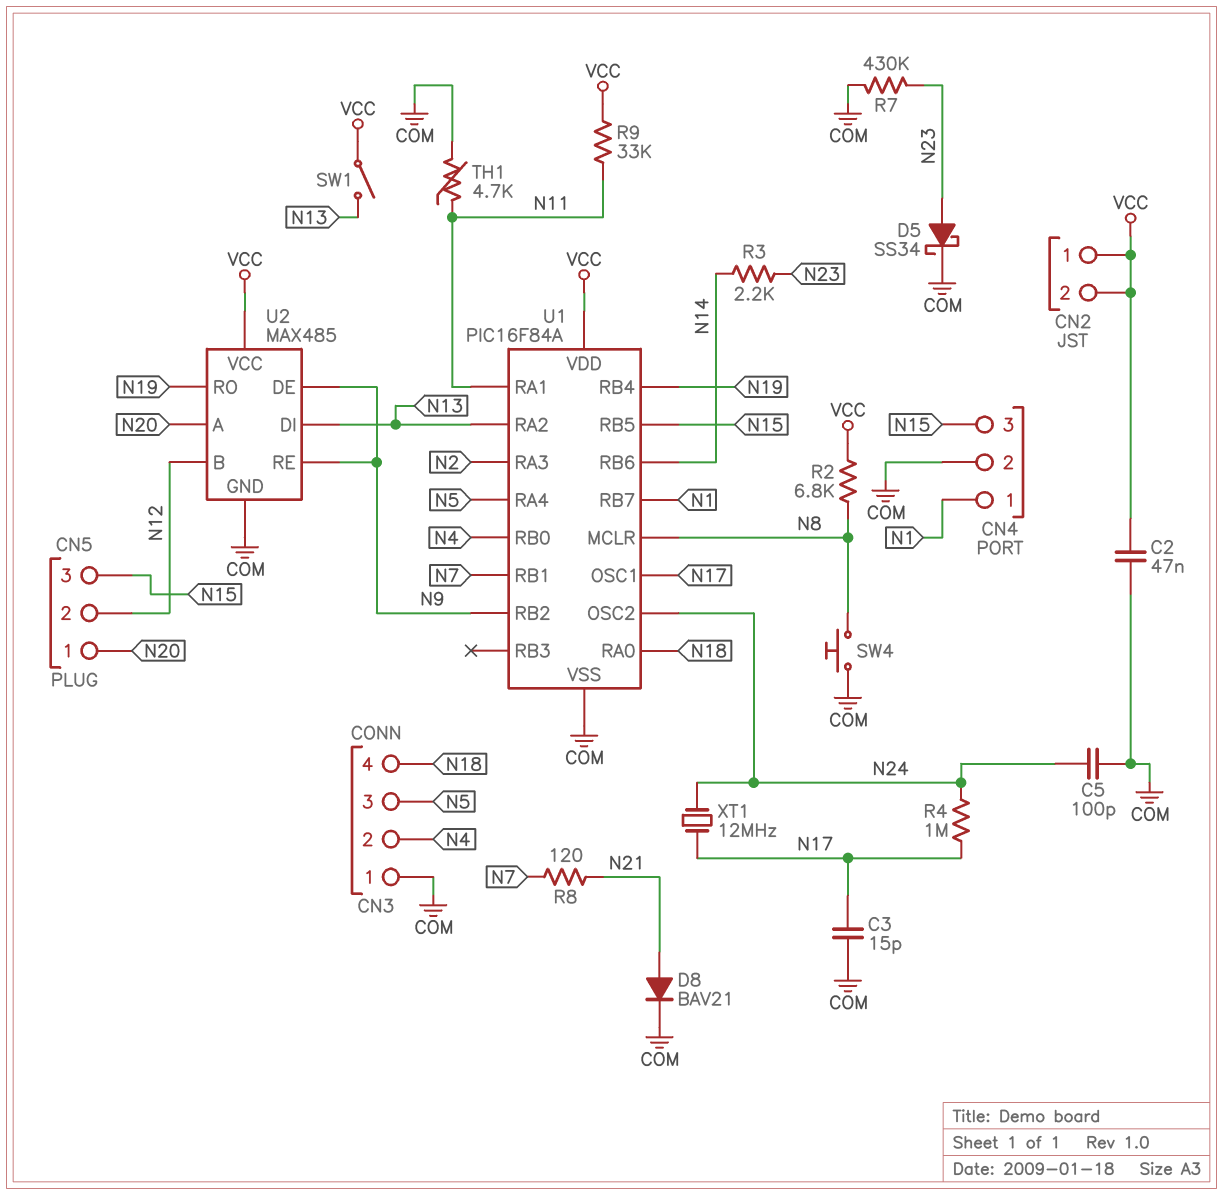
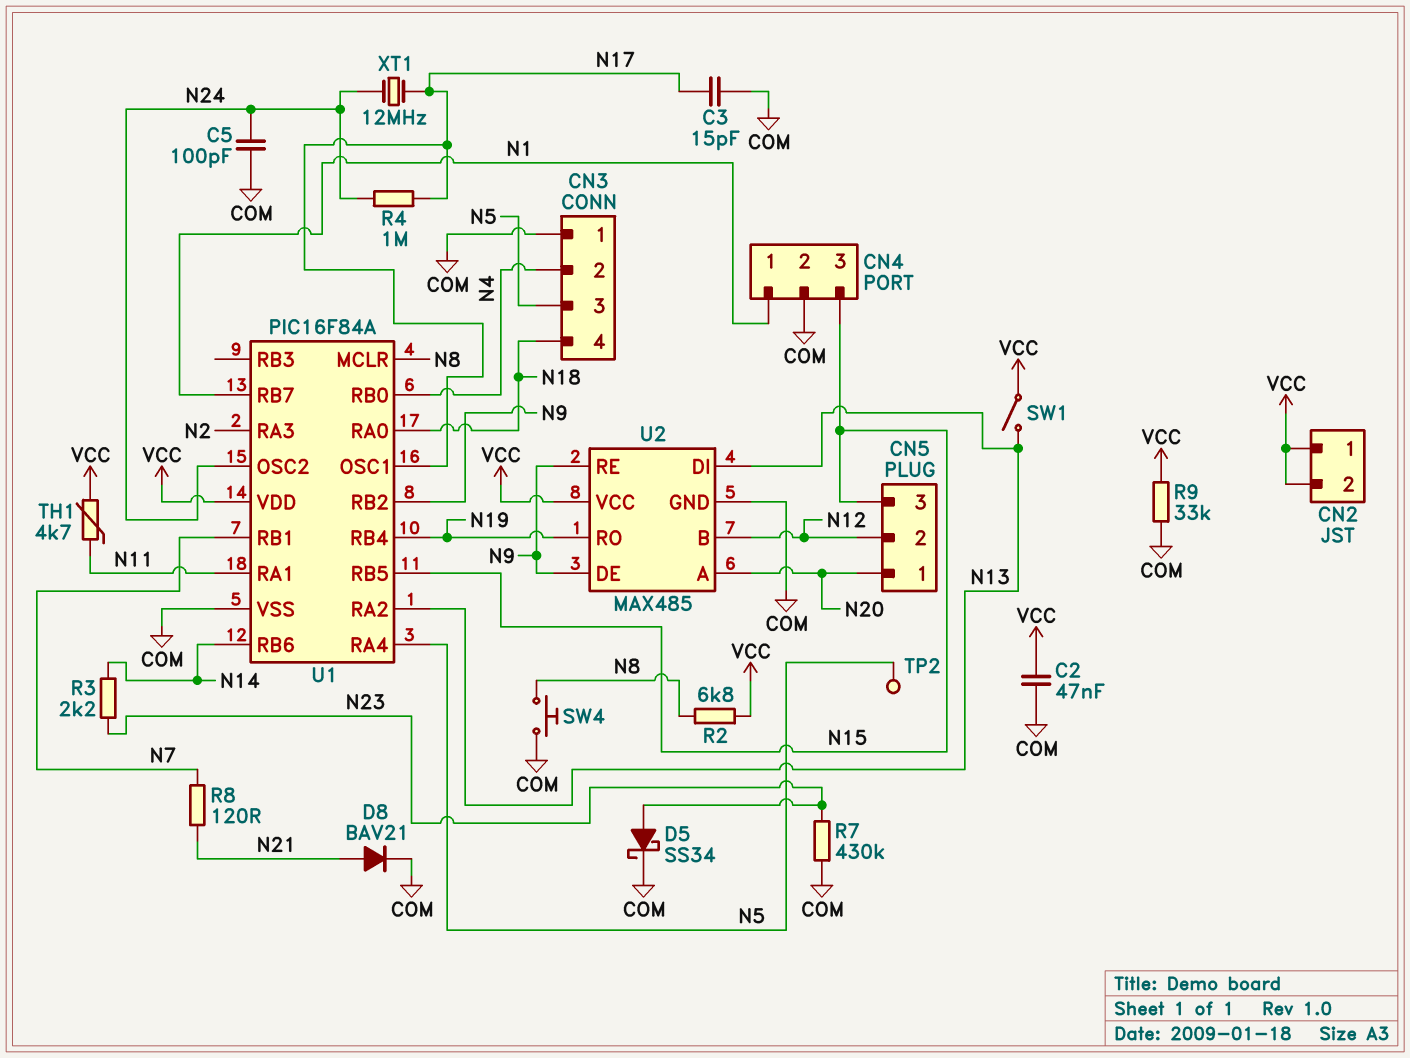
R9: 33k (N11, VCC) -> 33k (COM, VCC)
TH1: 4.7k (COM, N11) -> 4.7k (N11, VCC)
TP2: none -> test point (N5)

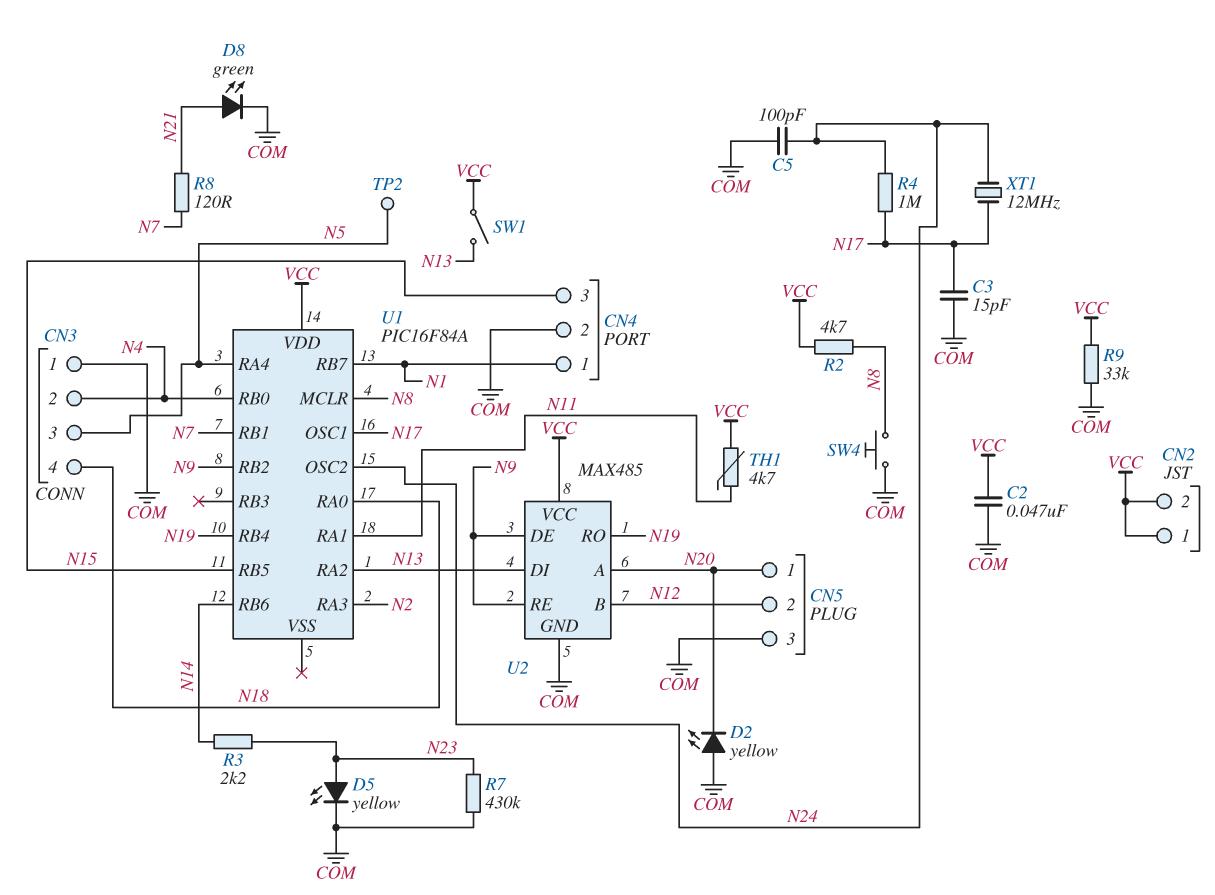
CN5 pin 3: N15 -> COM
D2: none -> LED yellow (A COM, K N20)
D5: schottky SS34 (A N23, K COM) -> LED yellow (A N23, K COM)
D8: diode BAV21 (A N21, K COM) -> LED green (A N21, K COM)
R2: 6.8k (N8, VCC) -> 4.7k (N8, VCC)
U1 pin VSS: COM -> none

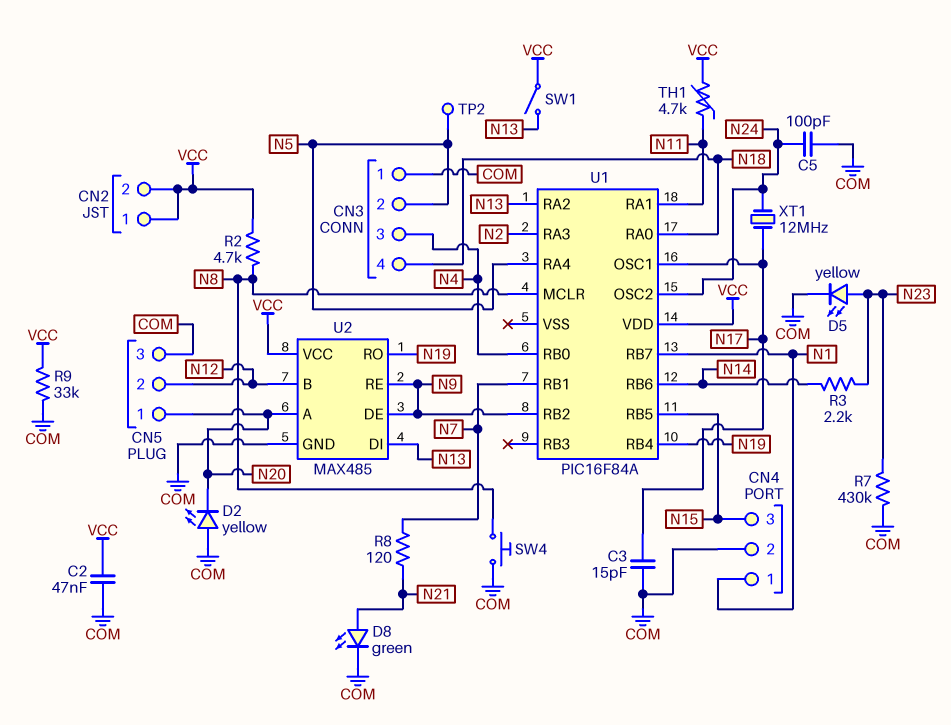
CN3 pin 2: N4 -> N5
CN3 pin 3: N5 -> N4
R4: 1M (N17, N24) -> none

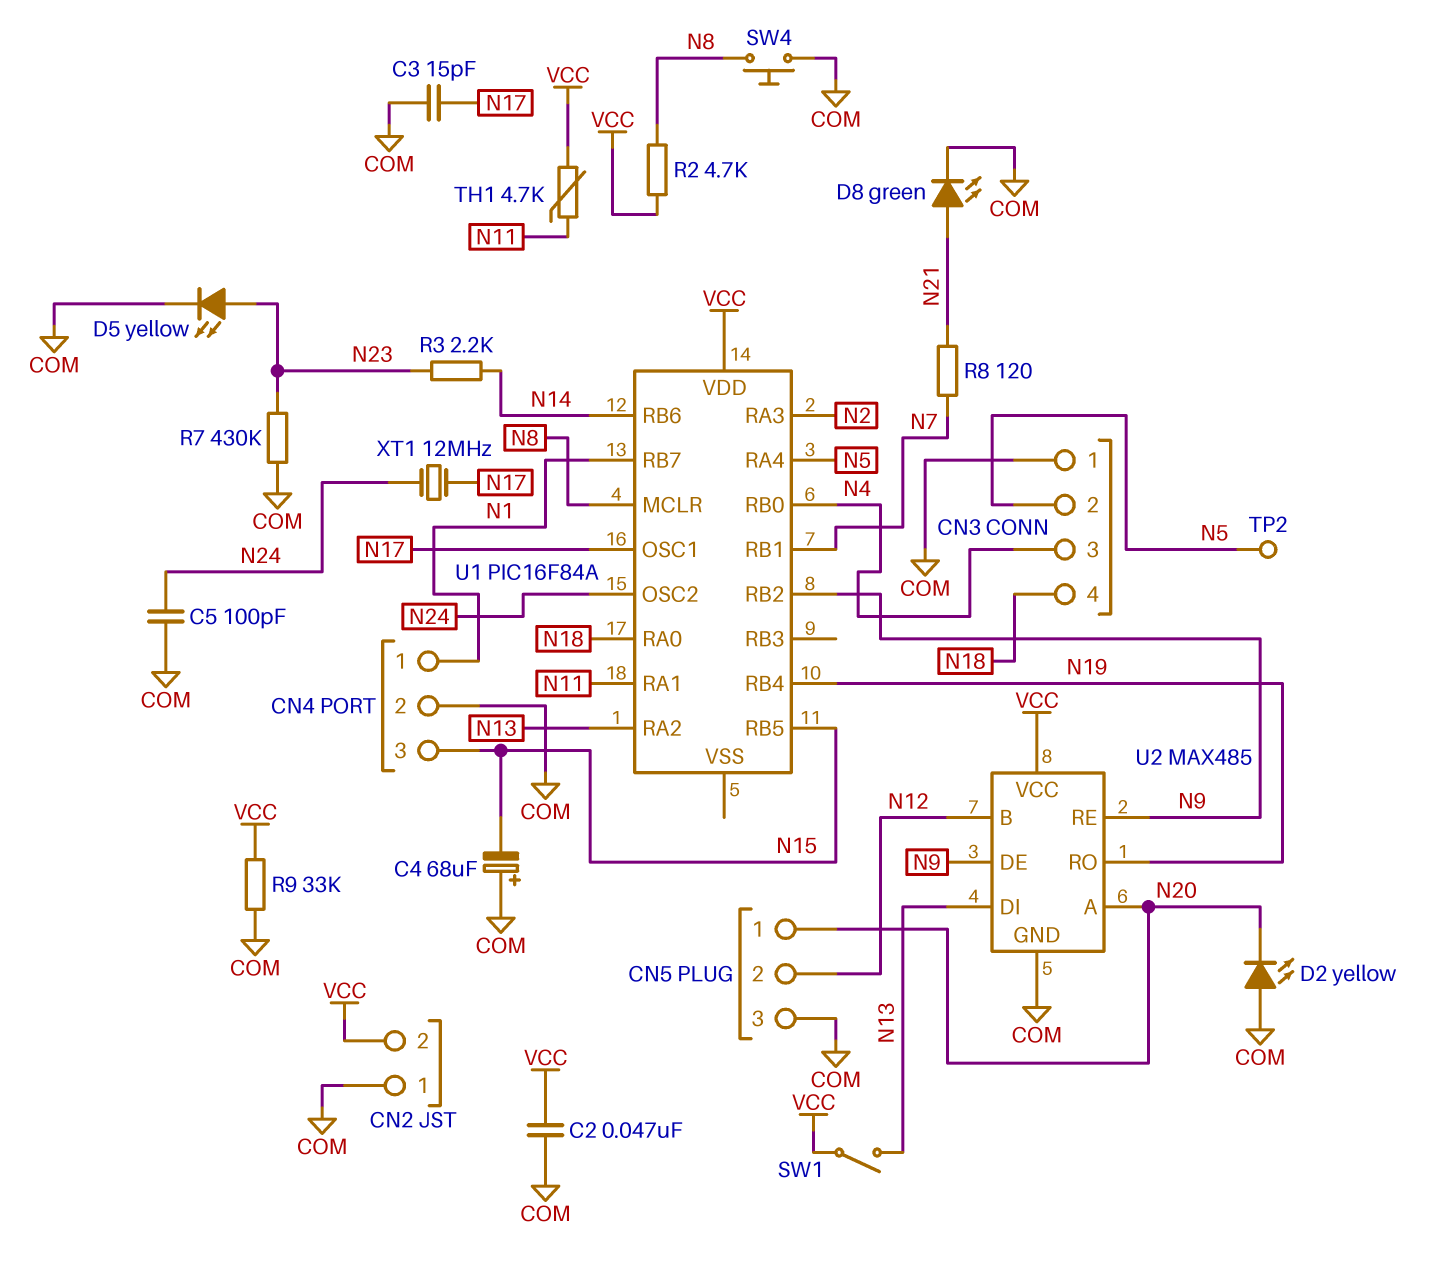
C4: none -> 68uF (plus COM, minus N15)
CN2 pin 1: VCC -> COM

